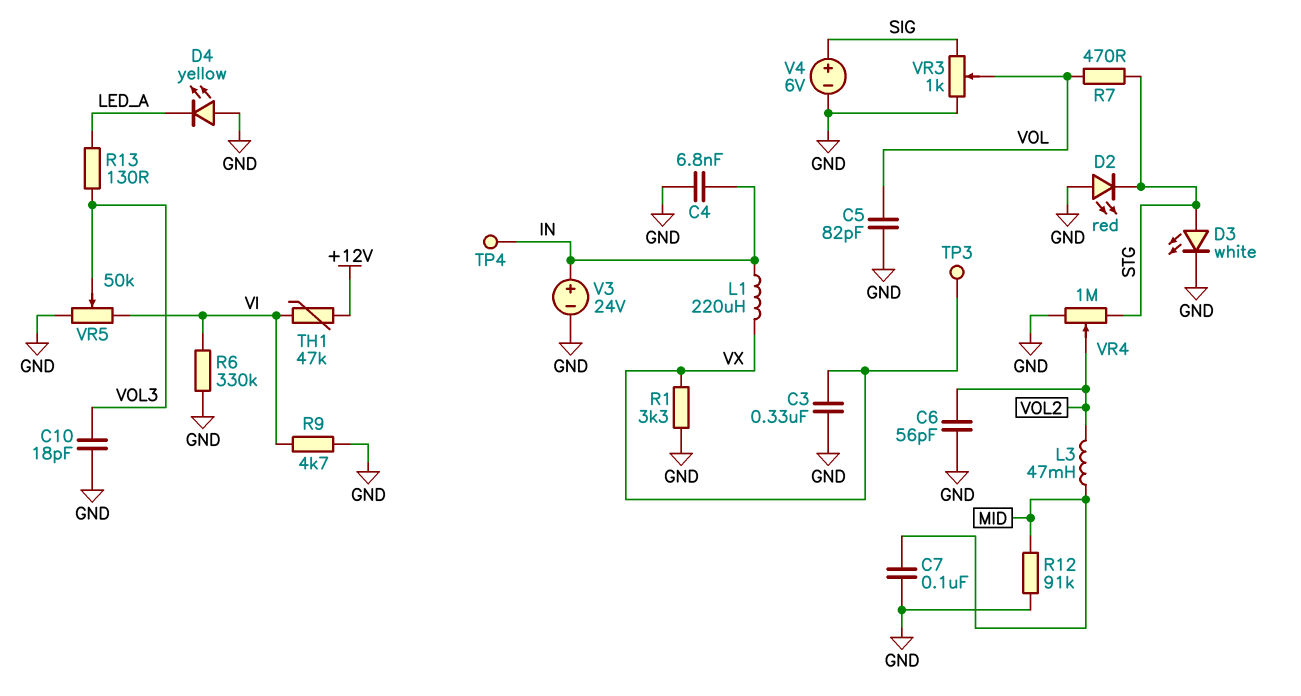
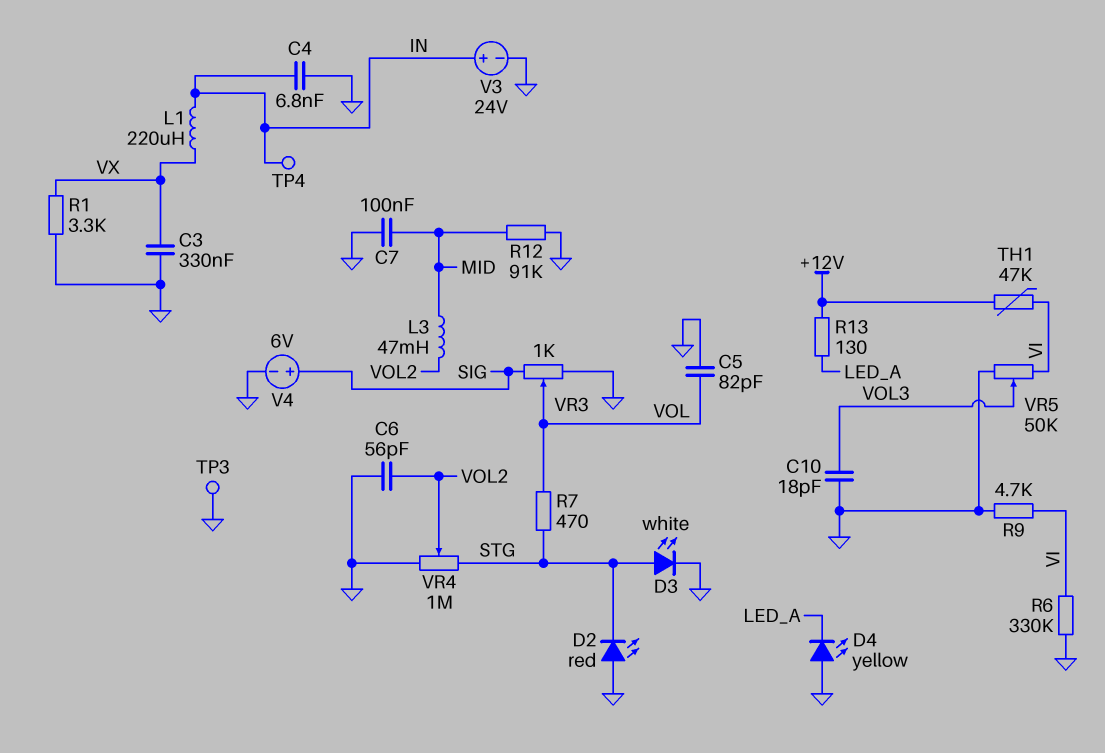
R13: 130 (LED_A, VOL3) -> 130 (+12V, LED_A)
TP3: test point (VX) -> test point (GND)

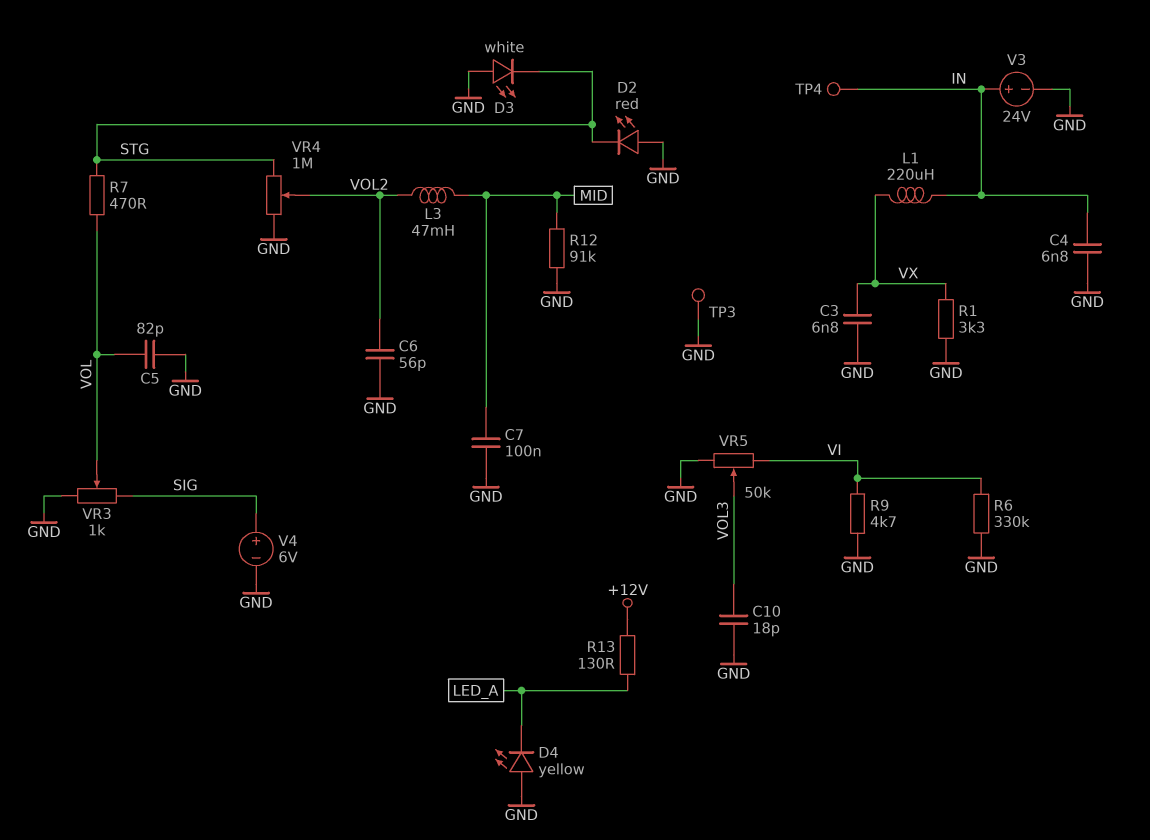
C3: 330nF (GND, VX) -> 6.8nF (GND, VX)
D3: LED white (A STG, K GND) -> LED white (A GND, K STG)
TH1: 47k (+12V, VI) -> none

